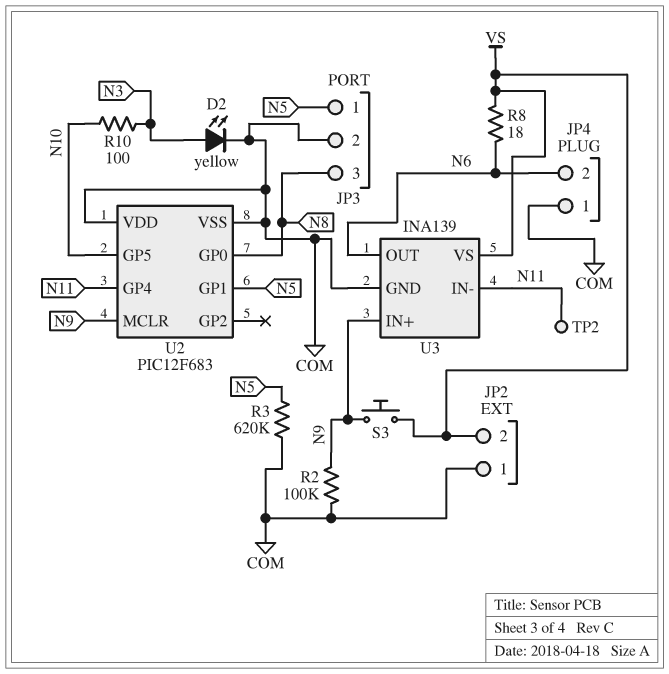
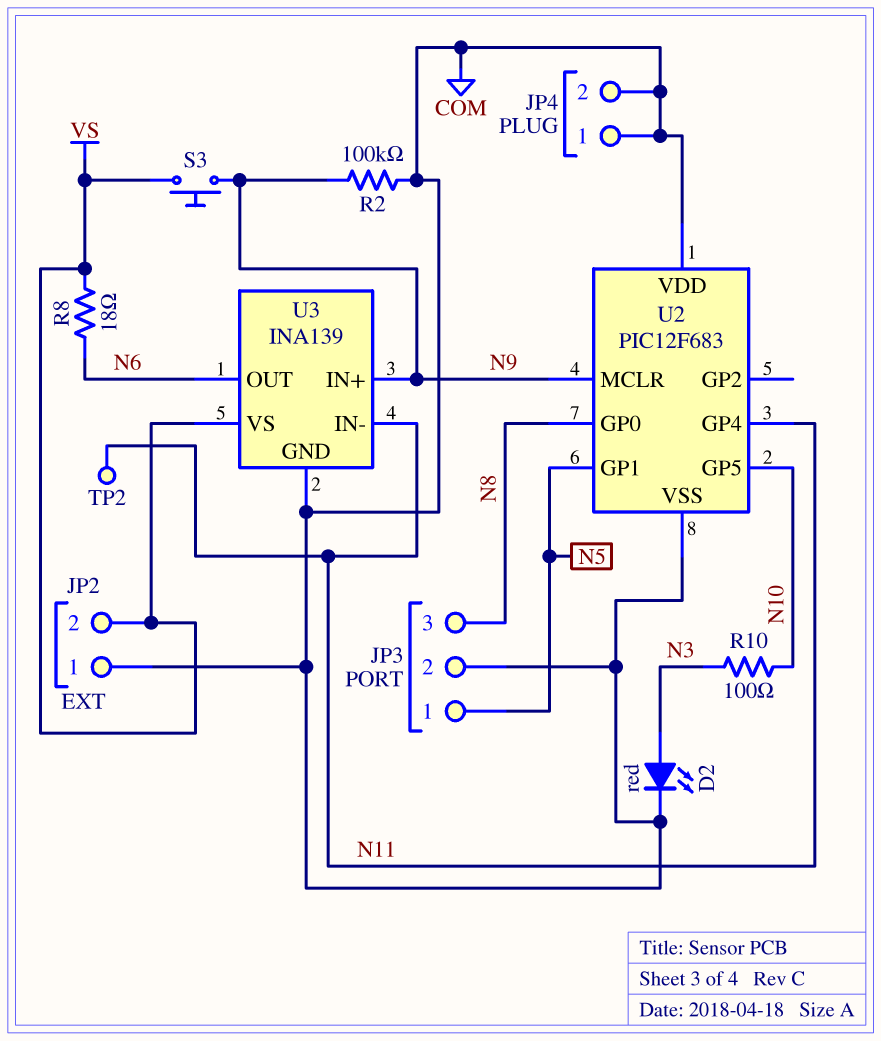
D2: LED yellow (A N3, K COM) -> LED red (A N3, K COM)
JP4 pin 2: N6 -> COM
R3: 620k (COM, N5) -> none

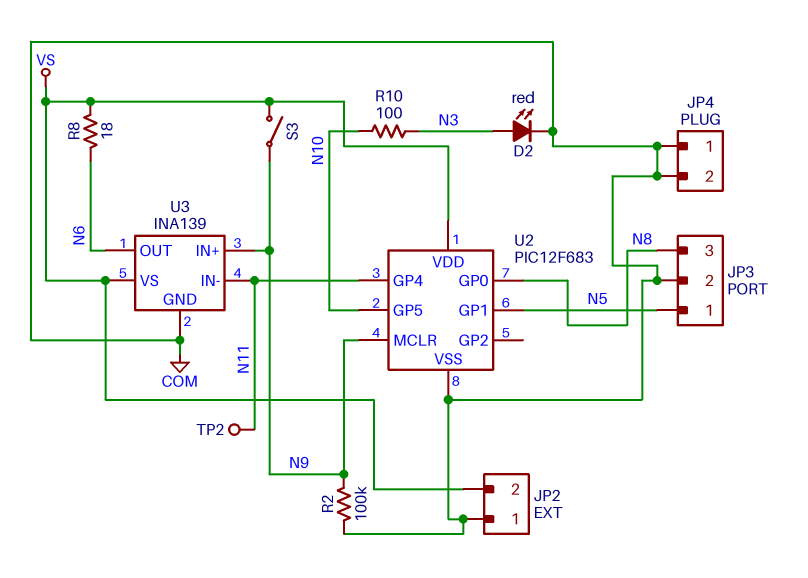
S3: button (N9, VS) -> switch (N9, VS)
U2 pin VDD: COM -> VS

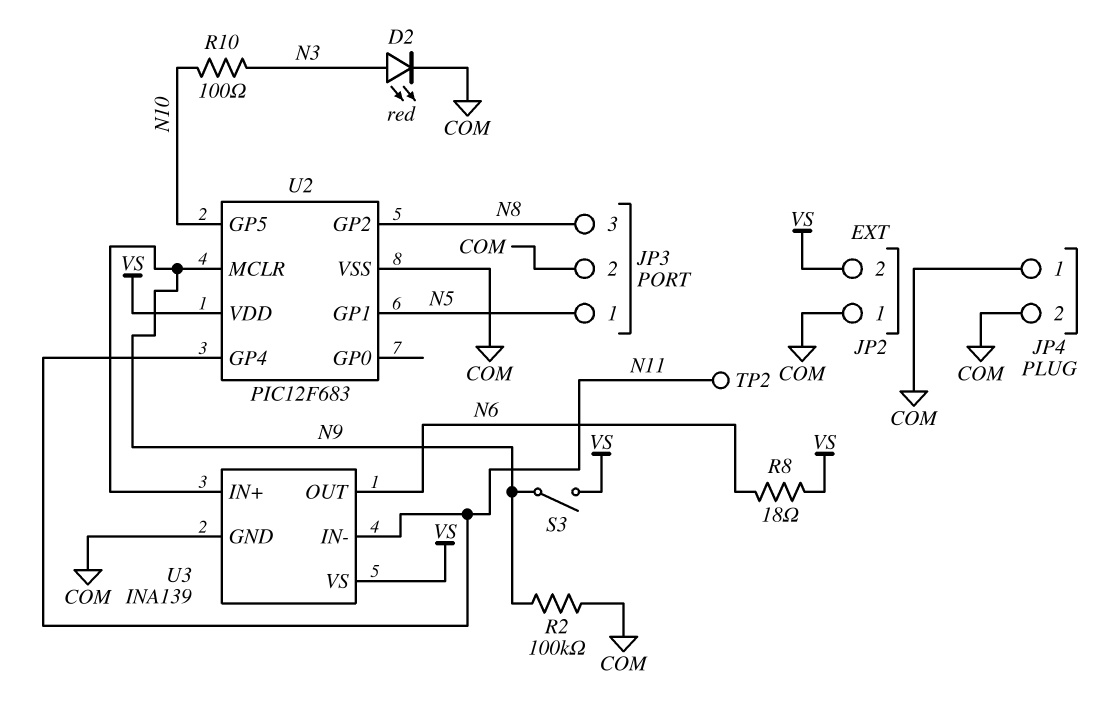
U2 pin GP0: N8 -> none
U2 pin GP2: none -> N8

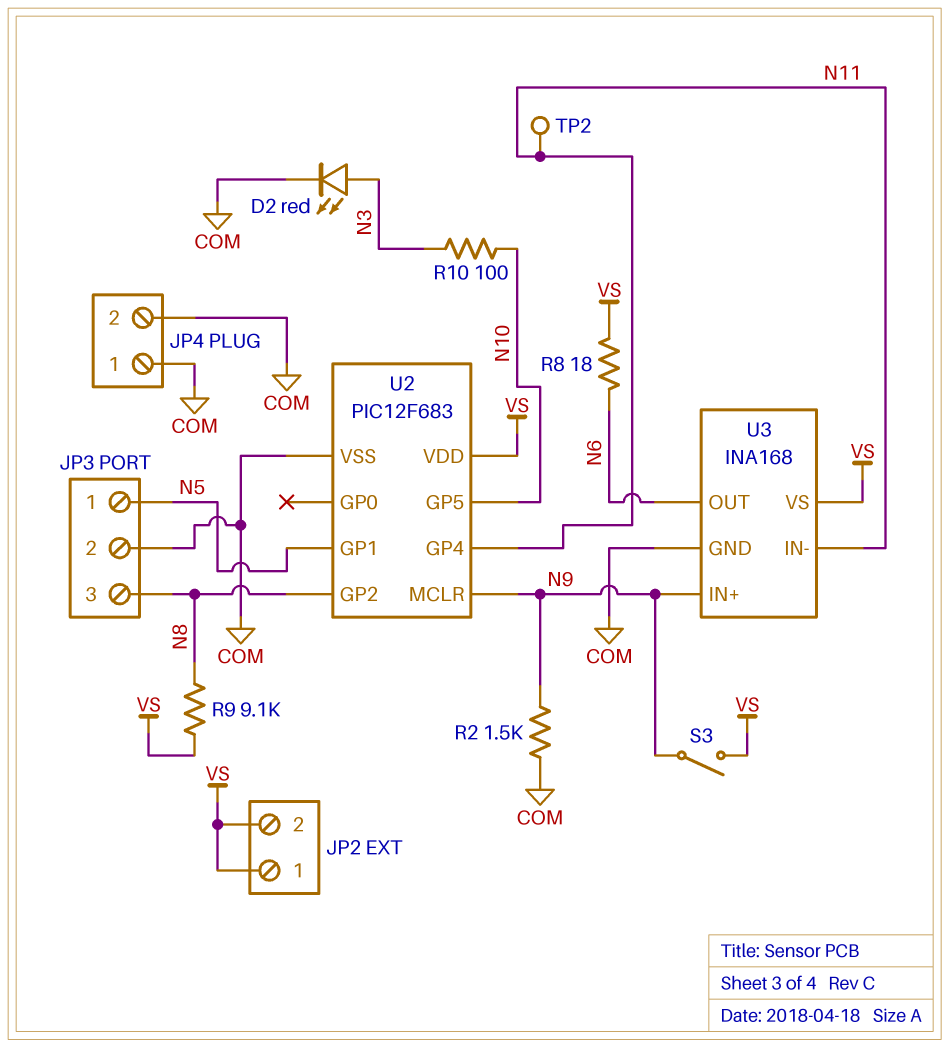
JP2 pin 1: COM -> VS
R2: 100k (COM, N9) -> 1.5k (COM, N9)
R9: none -> 9.1k (N8, VS)
U3: INA139 -> INA168

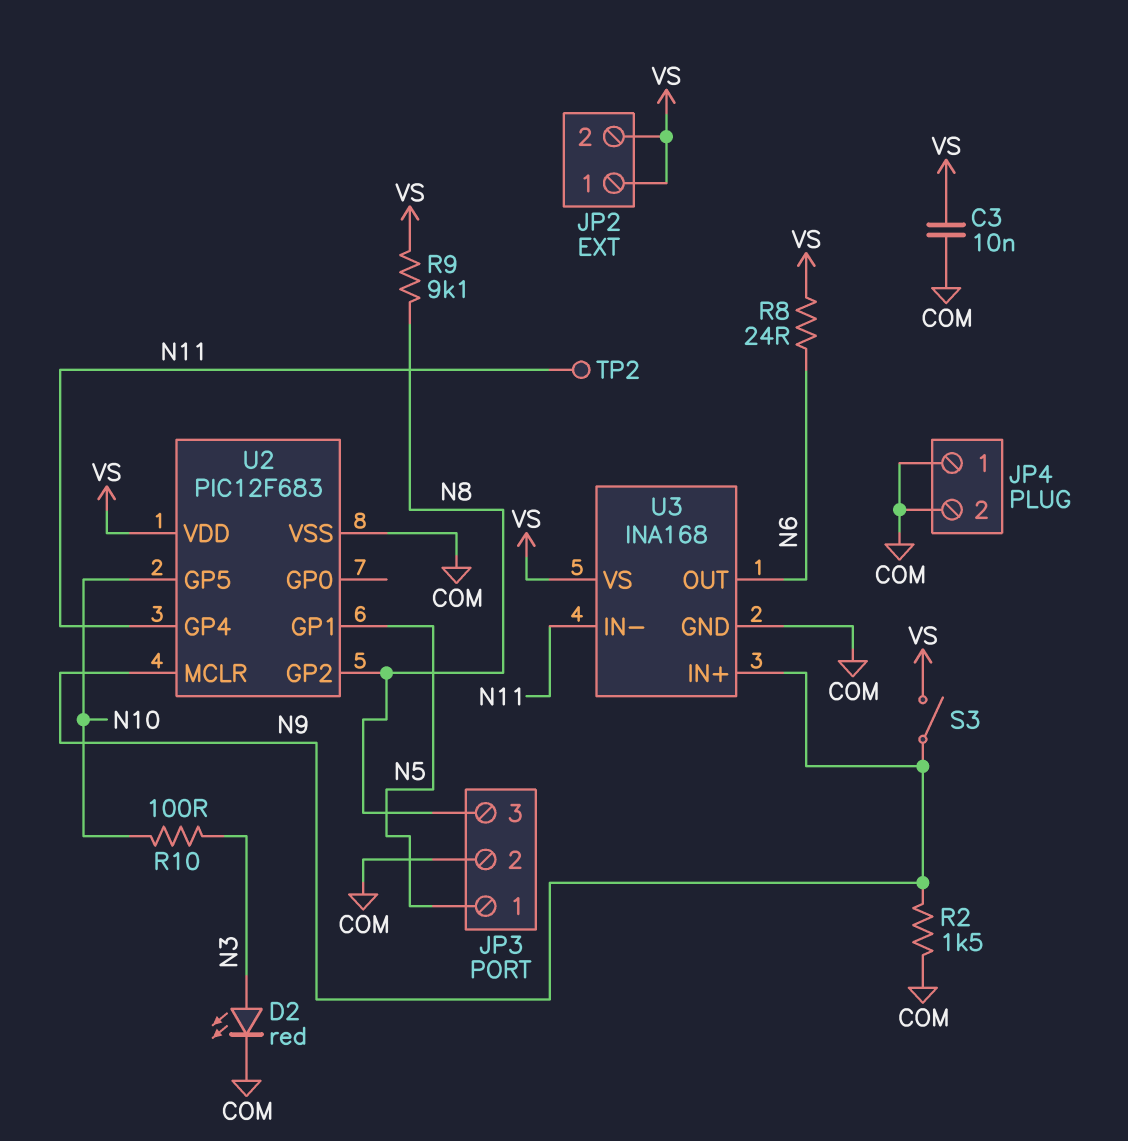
C3: none -> 10nF (COM, VS)
R8: 18 (N6, VS) -> 24 (N6, VS)

